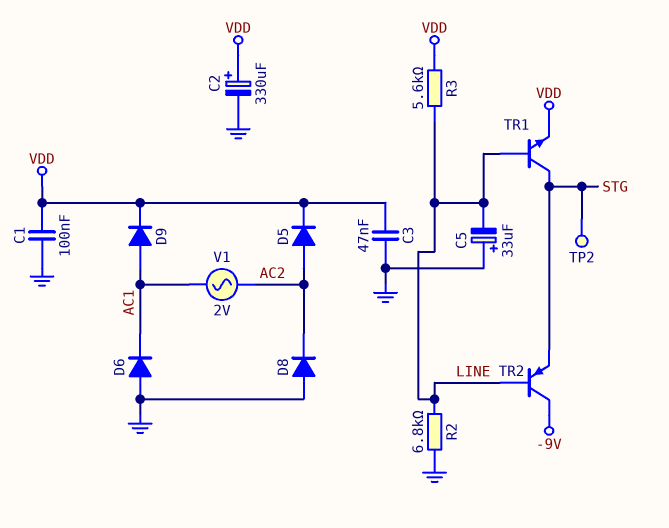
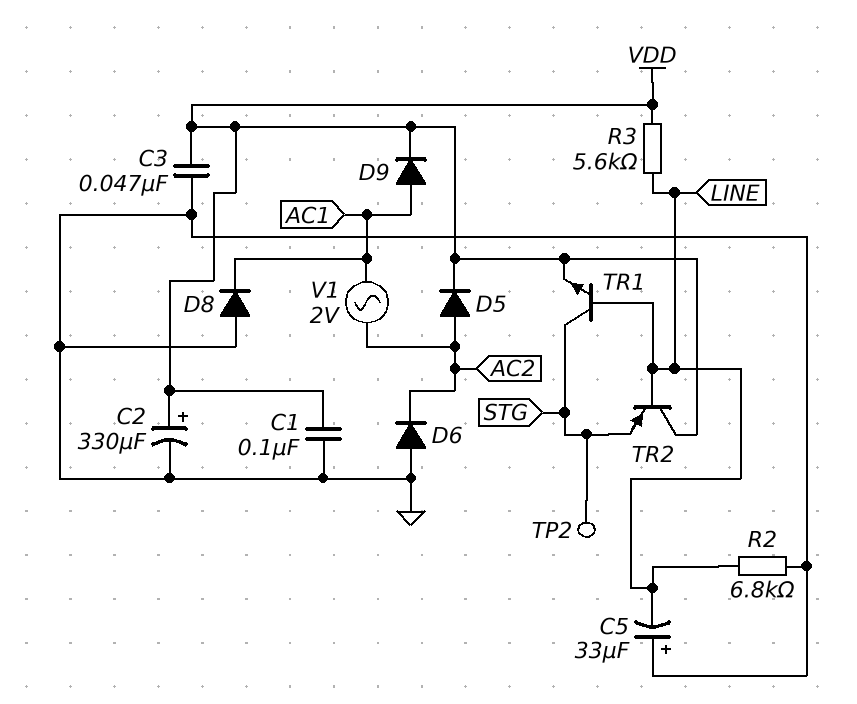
D6: diode (A GND, K AC1) -> diode (A GND, K AC2)
D8: diode (A GND, K AC2) -> diode (A GND, K AC1)
TR2: PNP (B LINE, C -9V, E STG) -> PNP (B LINE, C VDD, E STG)

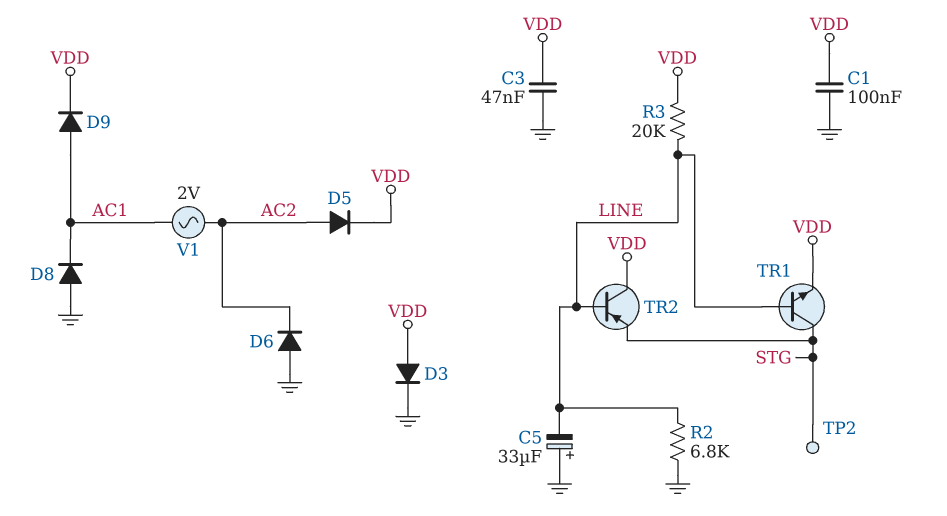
C2: 330uF (plus VDD, minus GND) -> none
D3: none -> diode (A VDD, K GND)
R3: 5.6k (LINE, VDD) -> 20k (LINE, VDD)

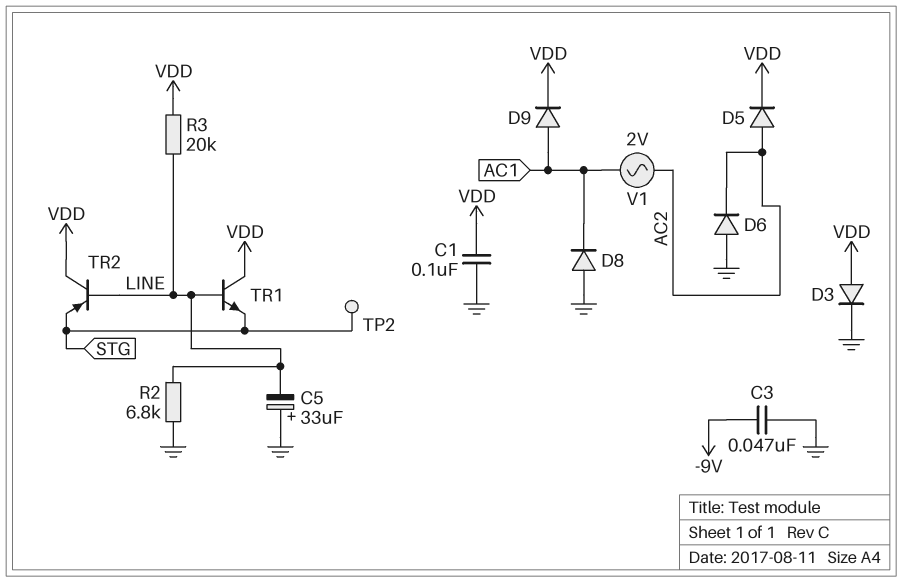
C3: 47nF (GND, VDD) -> 47nF (-9V, GND)
TR1: NPN (B LINE, C STG, E VDD) -> NPN (B LINE, C VDD, E STG)

